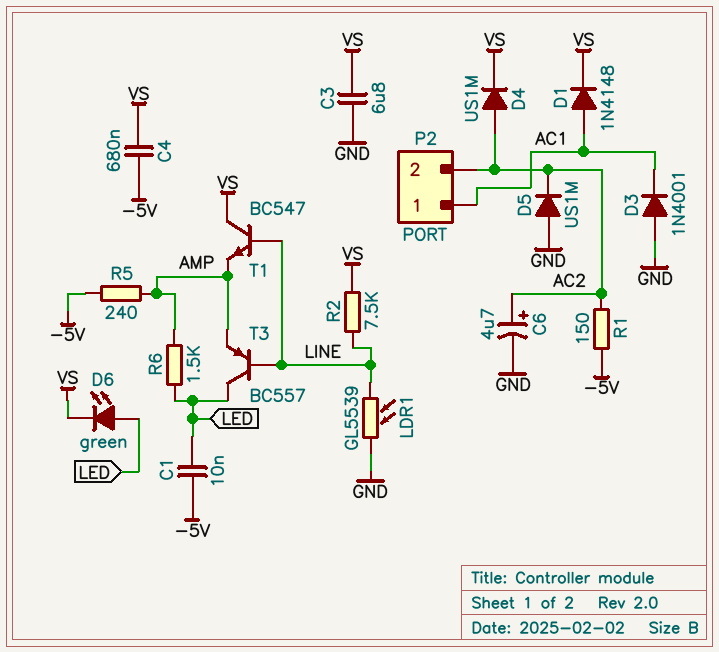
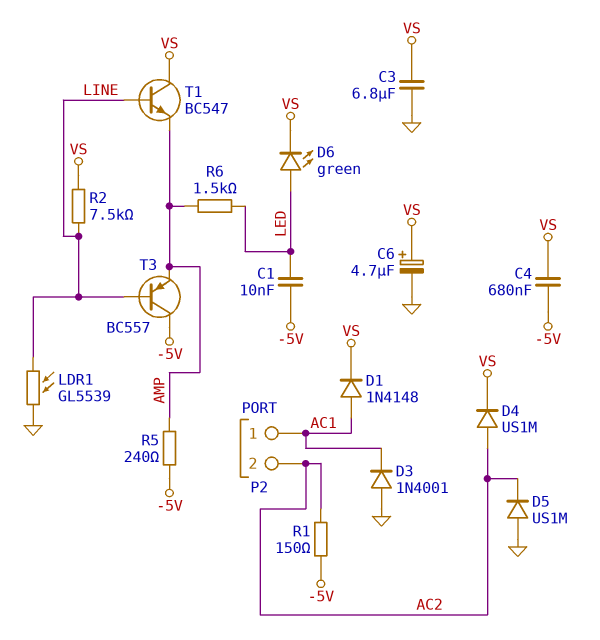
C6: 4.7uF (plus AC2, minus GND) -> 4.7uF (plus VS, minus GND)
T3: PNP BC557 (B LINE, C LED, E AMP) -> PNP BC557 (B LINE, C -5V, E AMP)

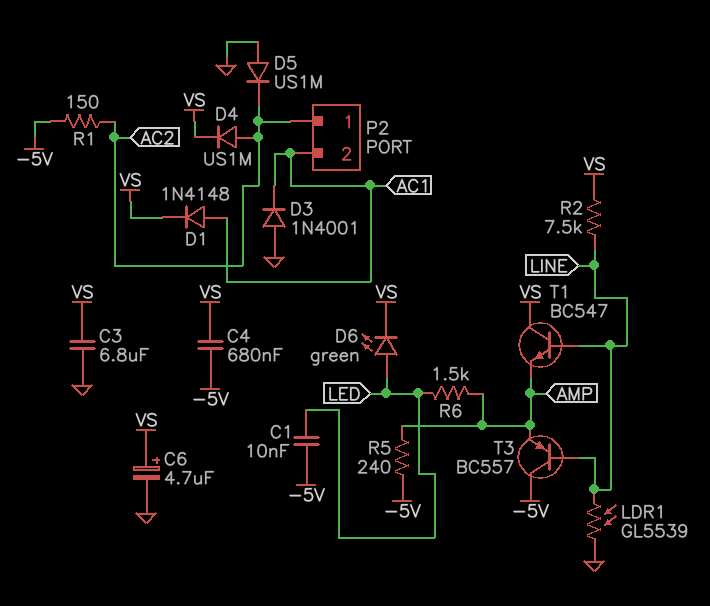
P2 pin 1: AC1 -> AC2
P2 pin 2: AC2 -> AC1

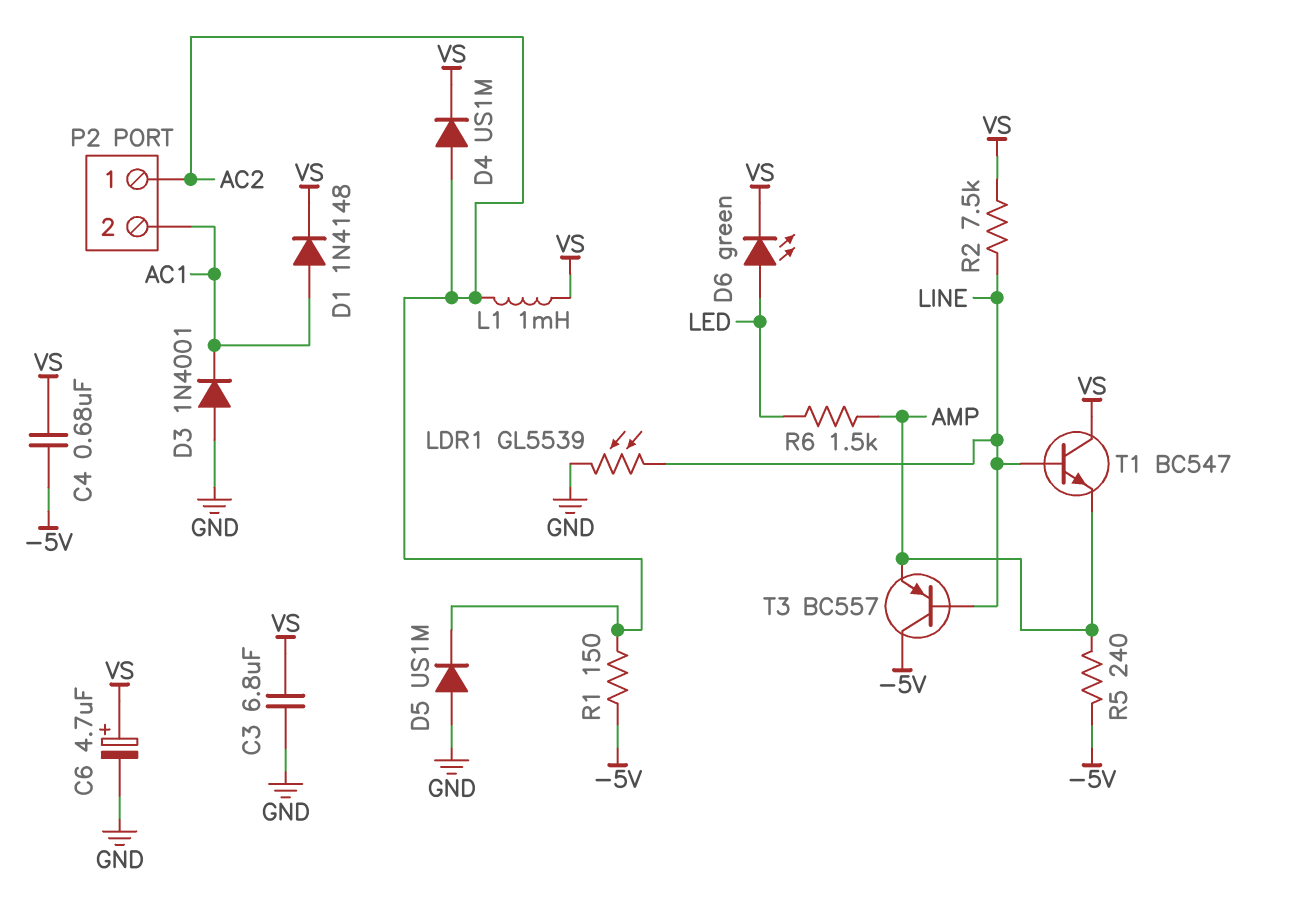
C1: 10nF (-5V, LED) -> none
L1: none -> 1mH (AC2, VS)

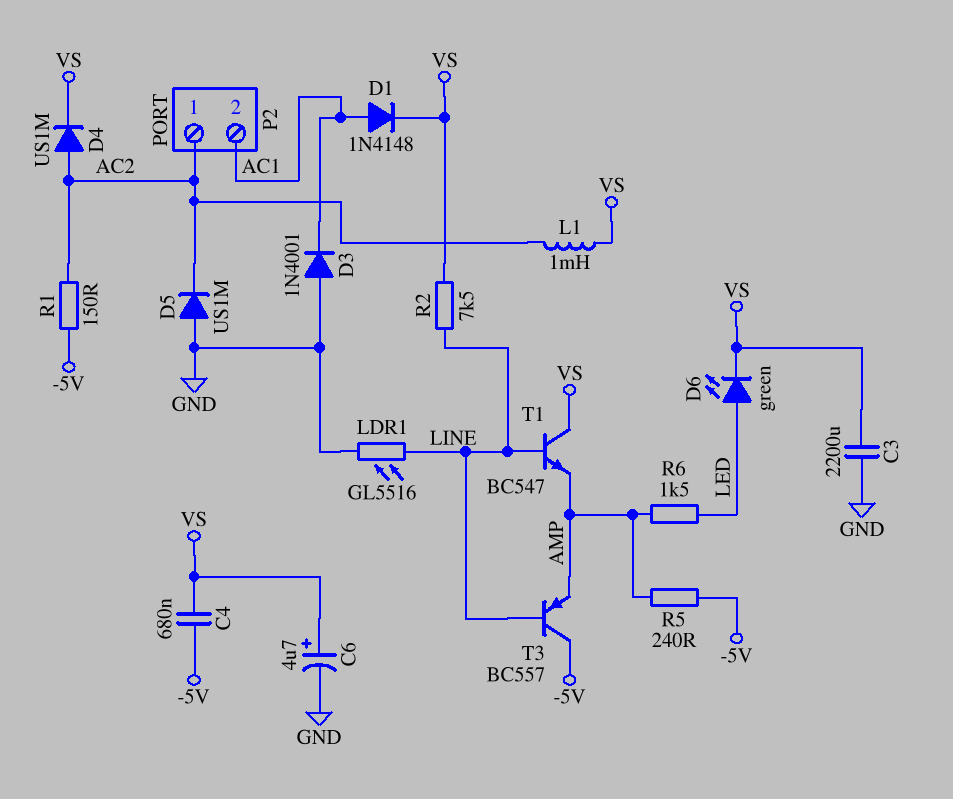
C3: 6.8uF (GND, VS) -> 2200uF (GND, VS)
LDR1: GL5539 (GND, LINE) -> GL5516 (GND, LINE)

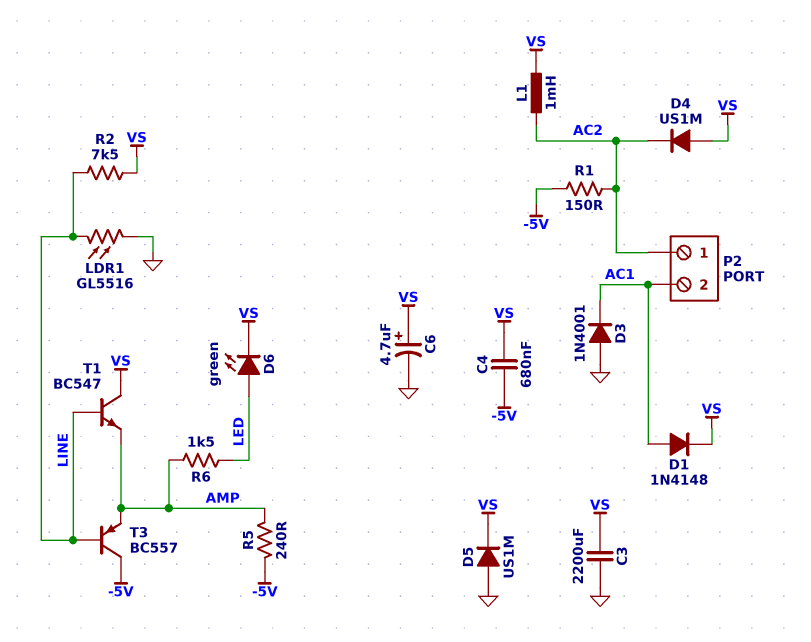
D4: diode US1M (A AC2, K VS) -> diode US1M (A VS, K AC2)
D5: diode US1M (A GND, K AC2) -> diode US1M (A GND, K VS)

